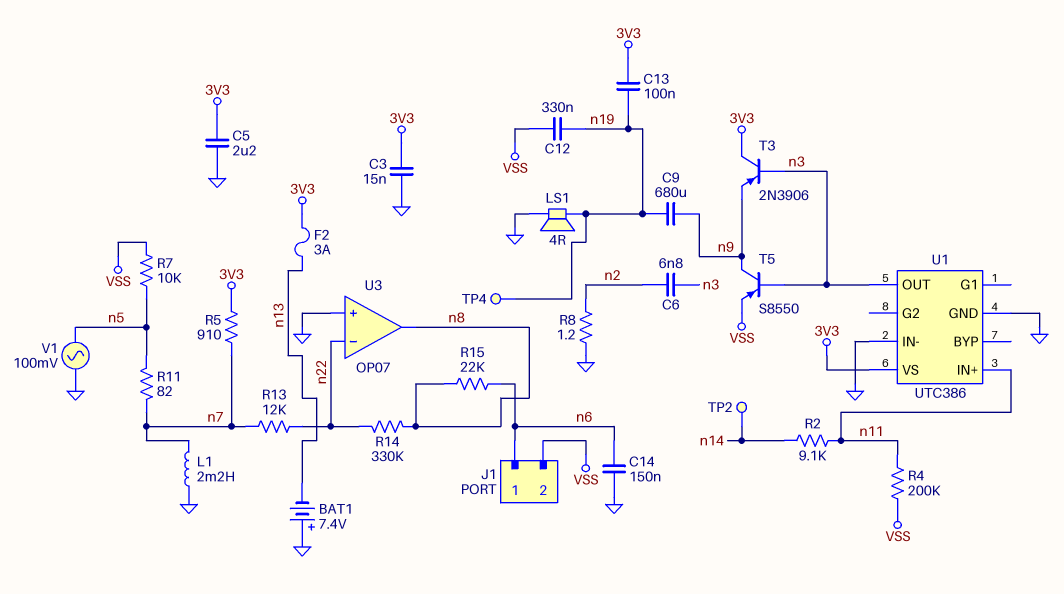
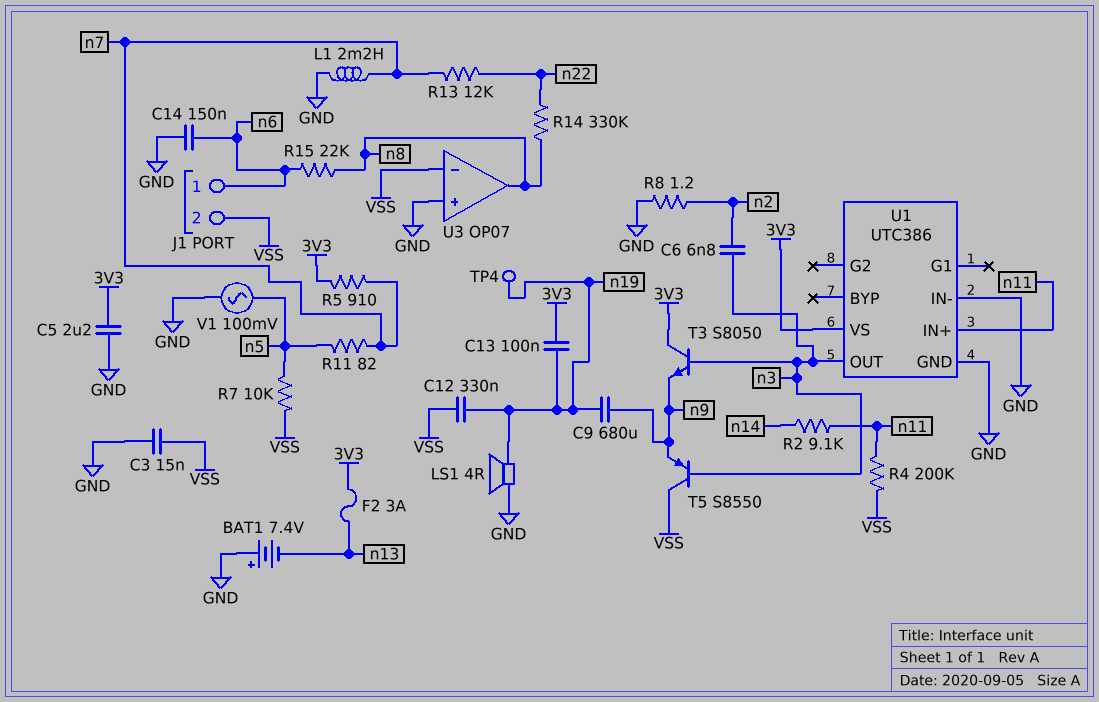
C3: 15nF (3V3, GND) -> 15nF (GND, VSS)
T3: PNP 2N3906 (B n3, C 3V3, E n9) -> NPN S8050 (B n3, C 3V3, E n9)
T5: PNP S8550 (B n3, C n9, E VSS) -> PNP S8550 (B n3, C VSS, E n9)
TP2: test point (n14) -> none
U3 pin in-: n22 -> VSS

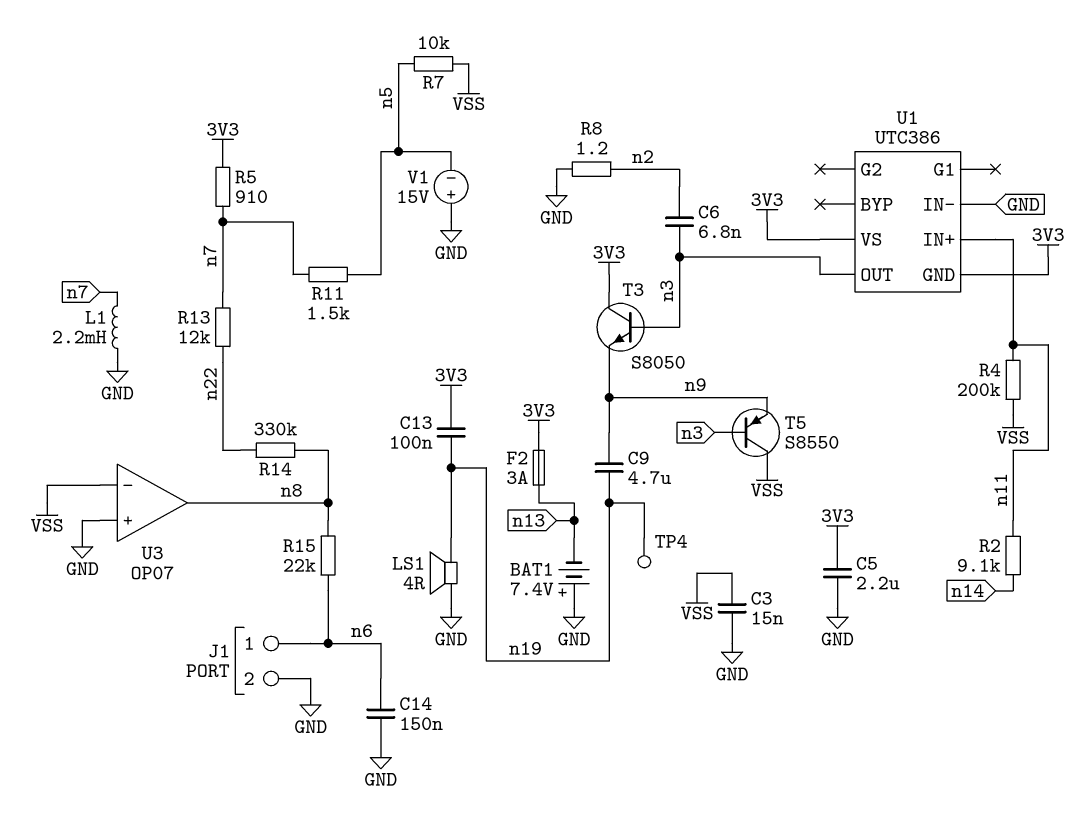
C9: 680uF (n9, n19) -> 4.7uF (n9, n19)
C12: 330nF (VSS, n19) -> none
J1 pin 2: VSS -> GND
R11: 82 (n5, n7) -> 1.5k (n5, n7)
U1 pin GND: GND -> 3V3
V1: AC 100mV (GND, n5) -> 15V (plus GND, minus n5)

